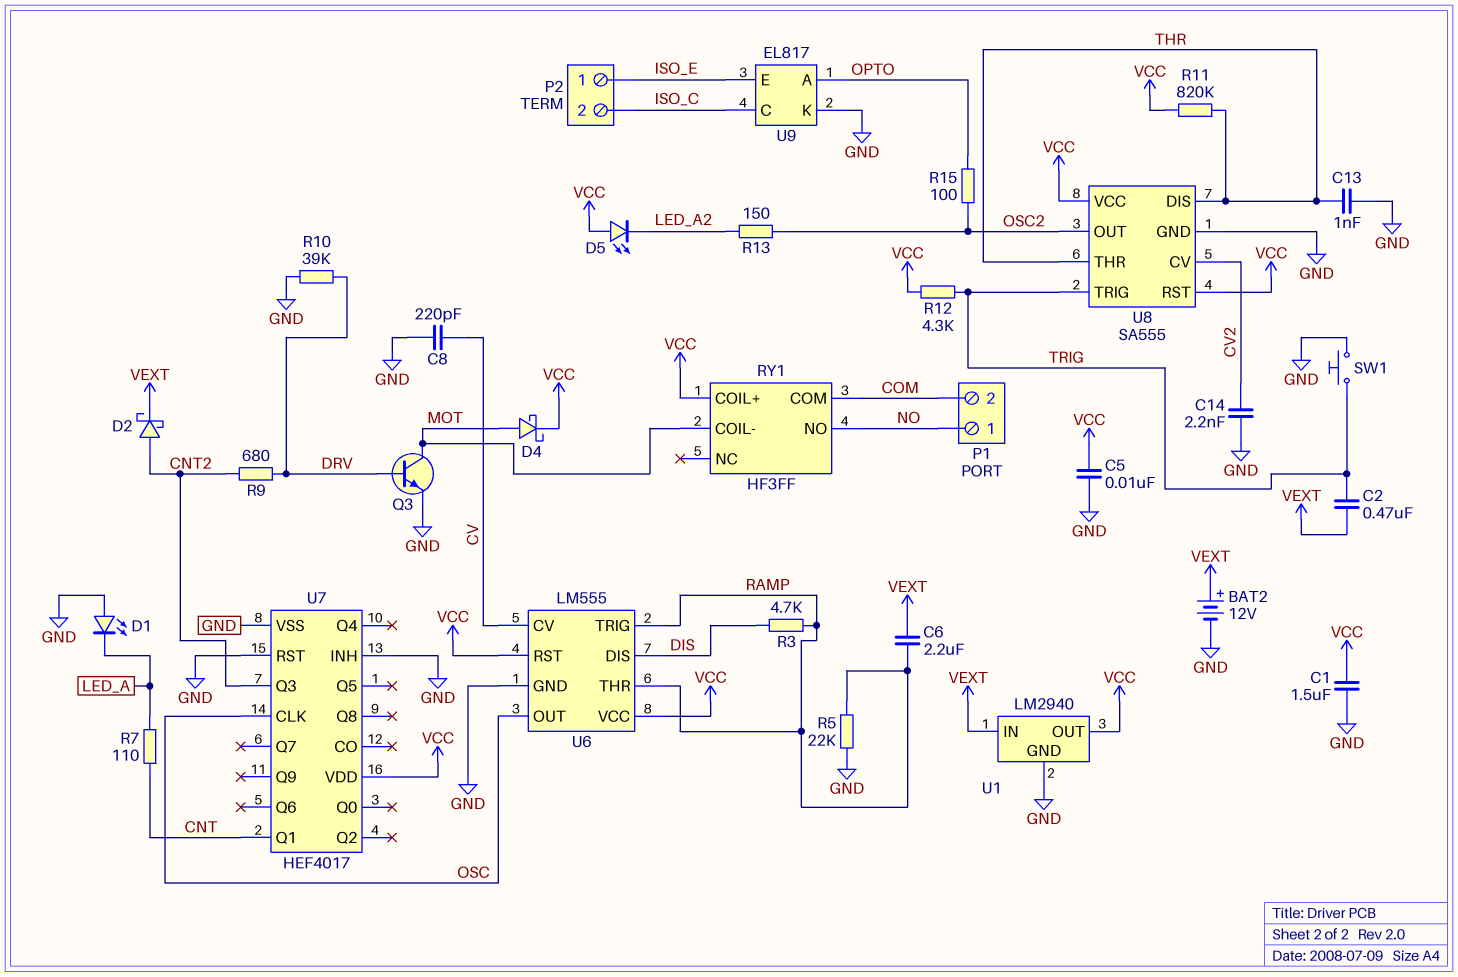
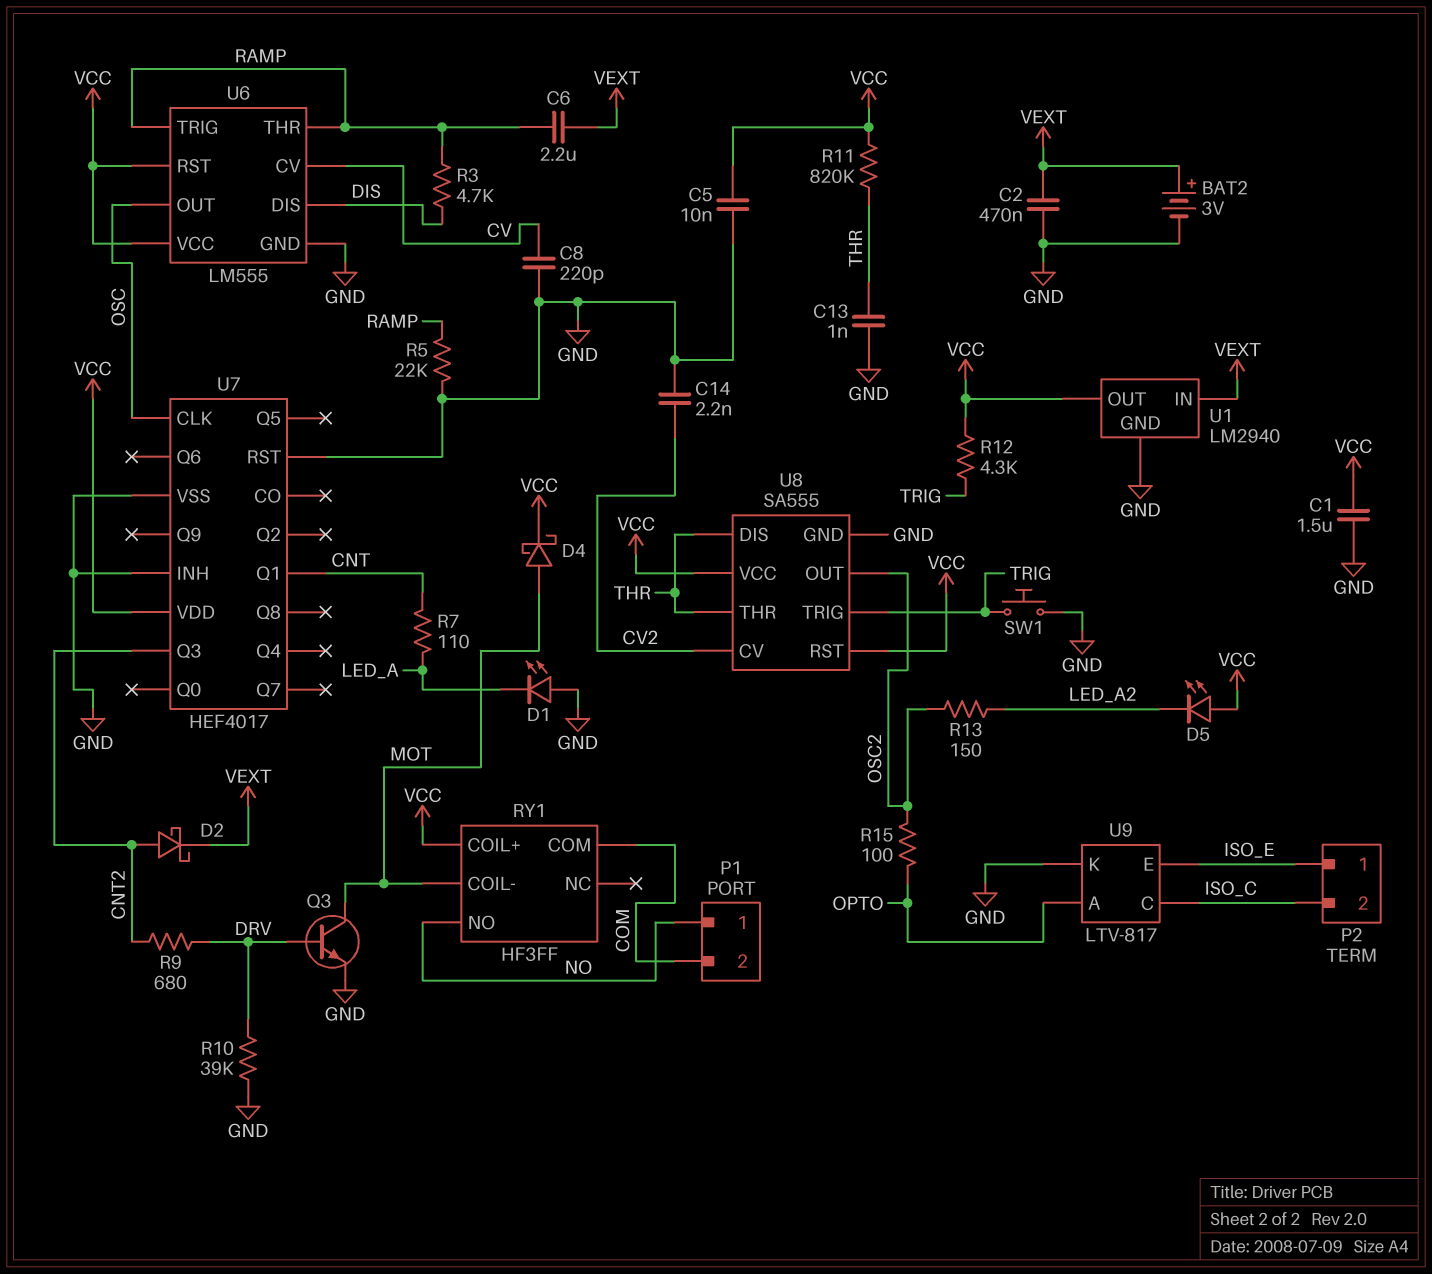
BAT2: 12V (plus VEXT, minus GND) -> 3V (plus VEXT, minus GND)
C2: 470nF (TRIG, VEXT) -> 470nF (GND, VEXT)
U9: EL817 -> LTV-817

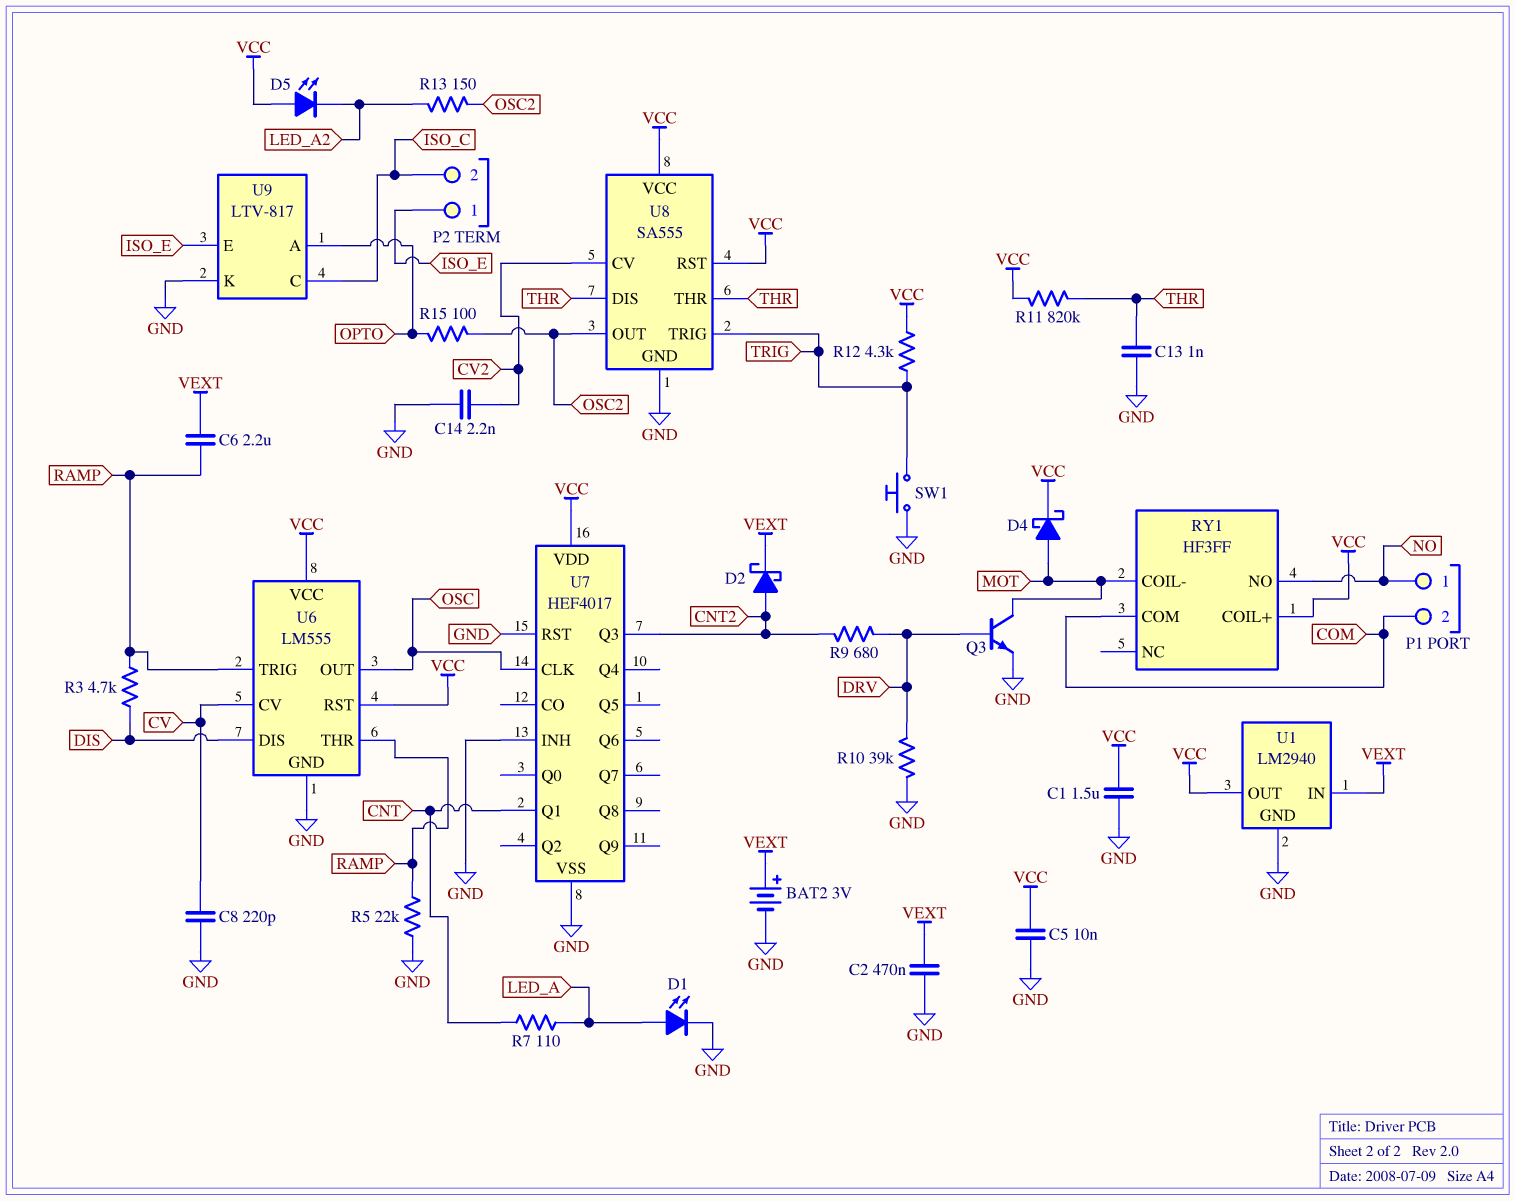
D1: LED (A GND, K LED_A) -> LED (A LED_A, K GND)

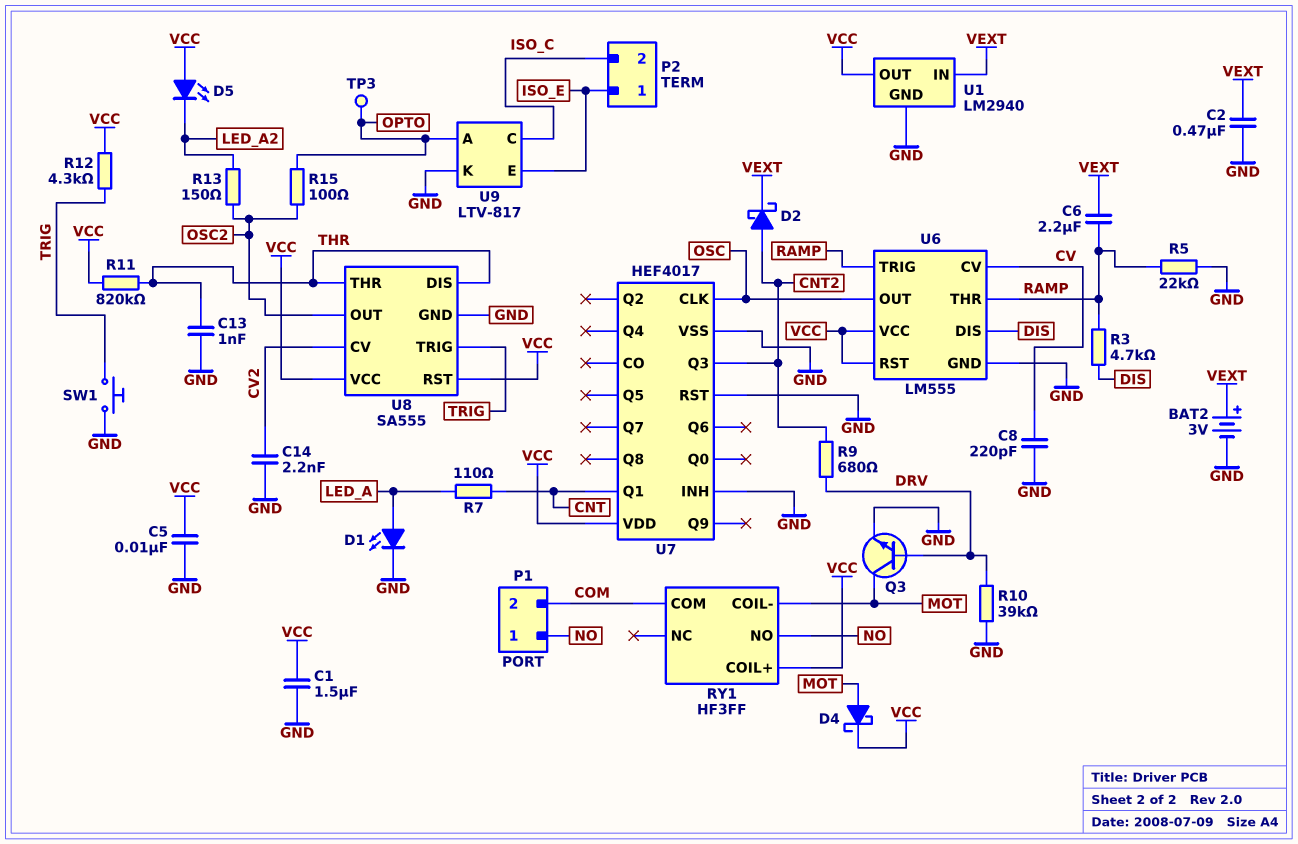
TP3: none -> test point (OPTO)

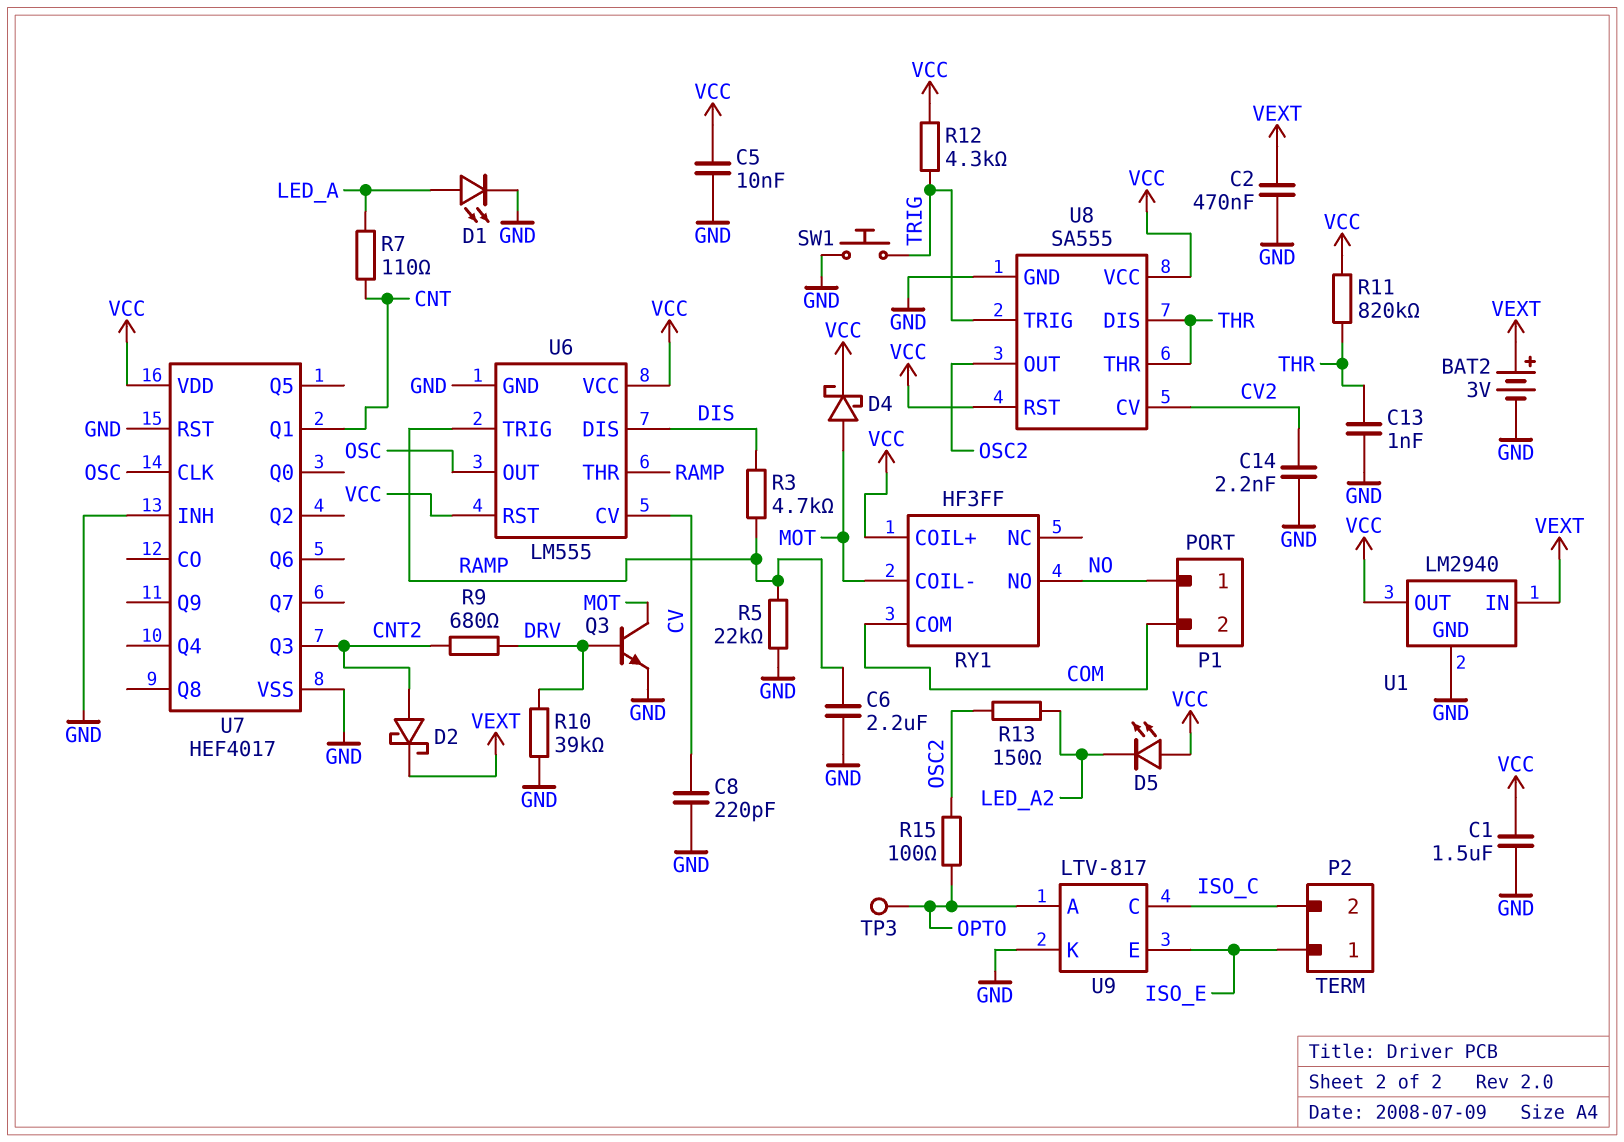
C6: 2.2uF (RAMP, VEXT) -> 2.2uF (GND, RAMP)

